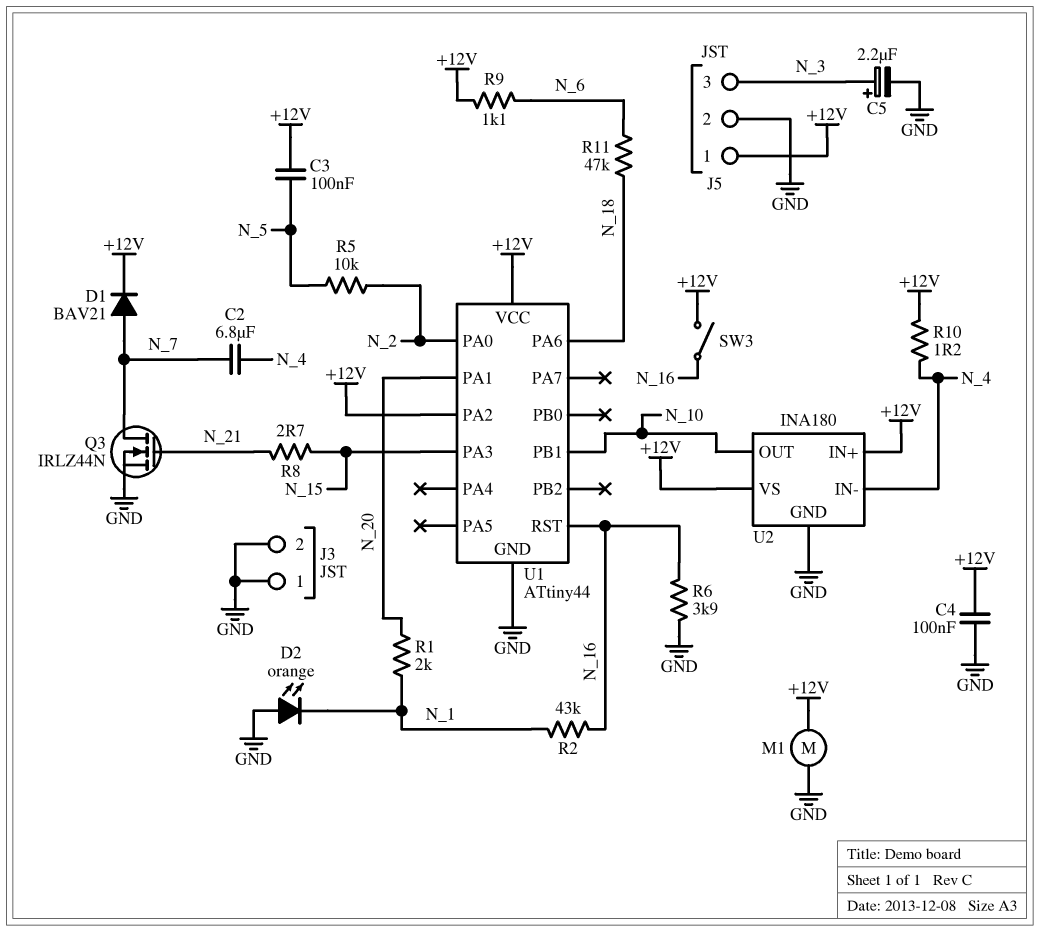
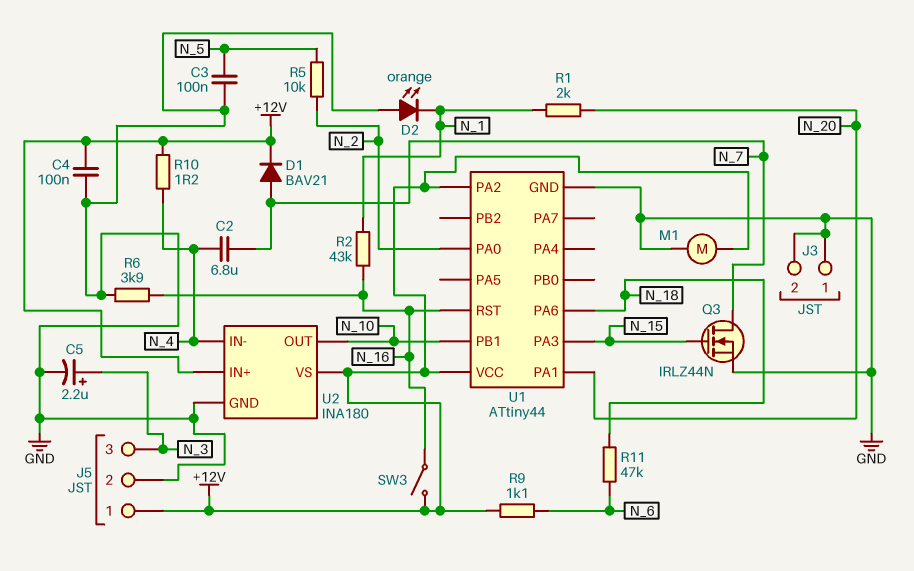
C3: 100nF (+12V, N_5) -> 100nF (GND, N_5)
Q3: NMOS IRLZ44N (G N_21, D N_7, S GND) -> NMOS IRLZ44N (G N_15, D N_7, S GND)
R8: 2.7 (N_15, N_21) -> none

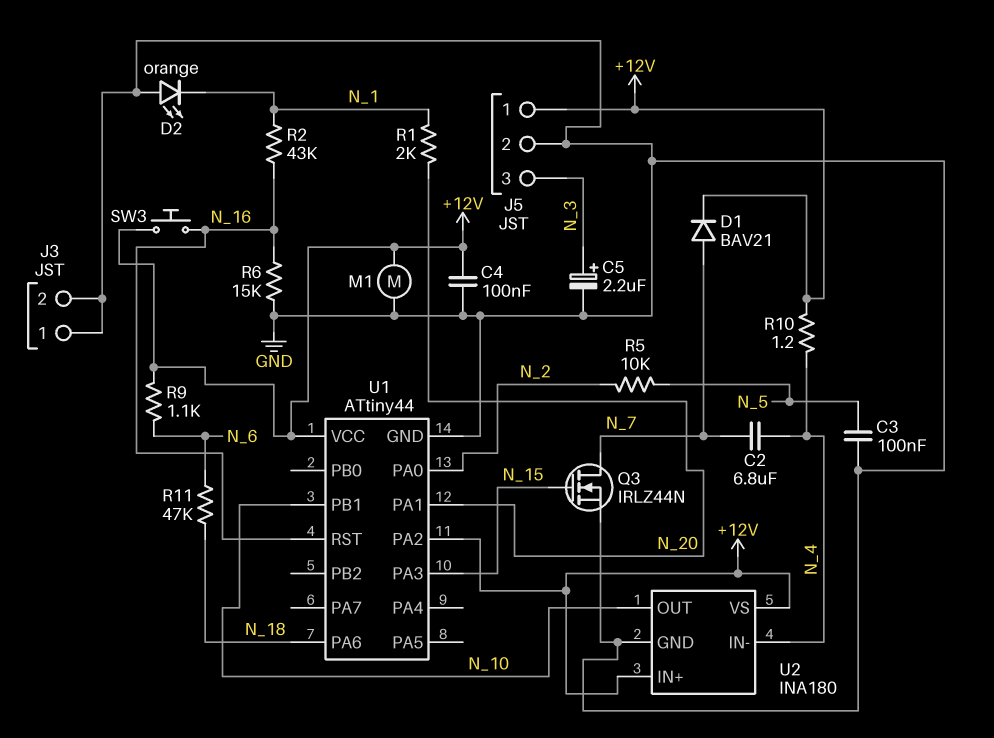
R6: 3.9k (GND, N_16) -> 15k (GND, N_16)
SW3: switch (+12V, N_16) -> button (+12V, N_16)

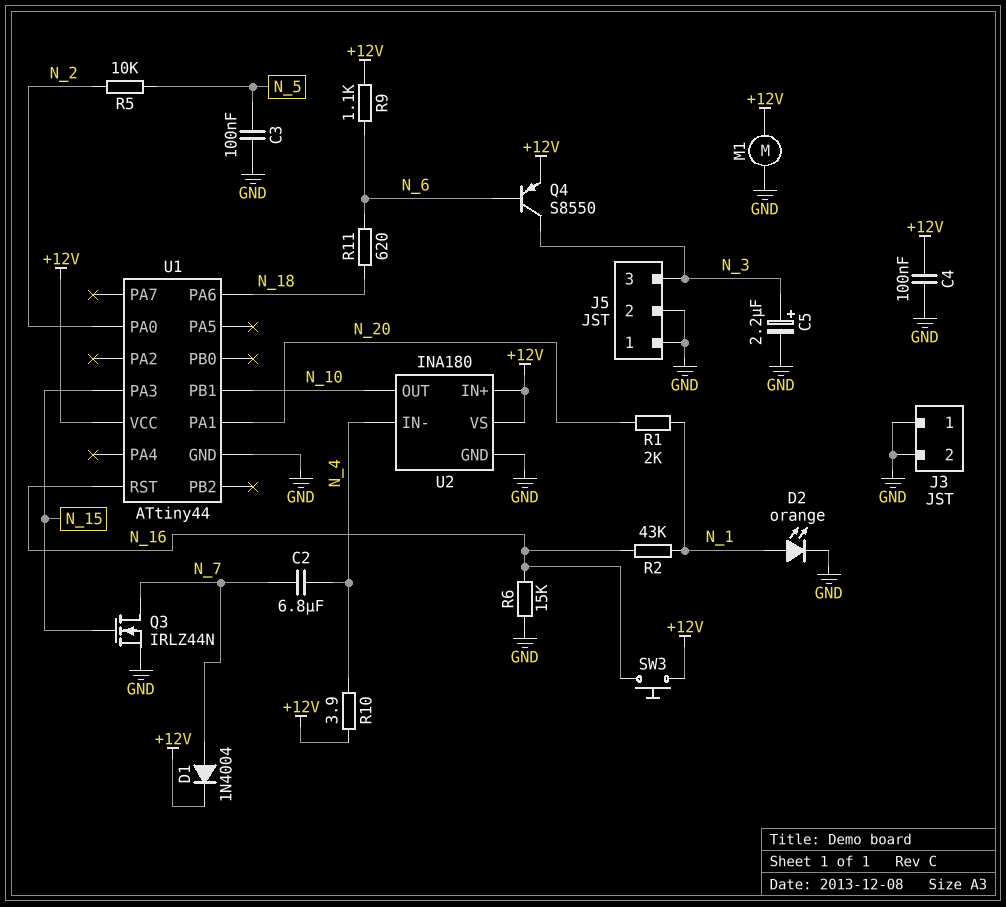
D1: diode BAV21 (A N_7, K +12V) -> diode 1N4004 (A N_7, K +12V)
D2: LED orange (A GND, K N_1) -> LED orange (A N_1, K GND)
J5 pin 1: +12V -> GND
Q4: none -> PNP S8550 (B N_6, C N_3, E +12V)
R10: 1.2 (+12V, N_4) -> 3.9 (+12V, N_4)
R11: 47k (N_6, N_18) -> 620 (N_6, N_18)
U1 pin PA2: +12V -> none

